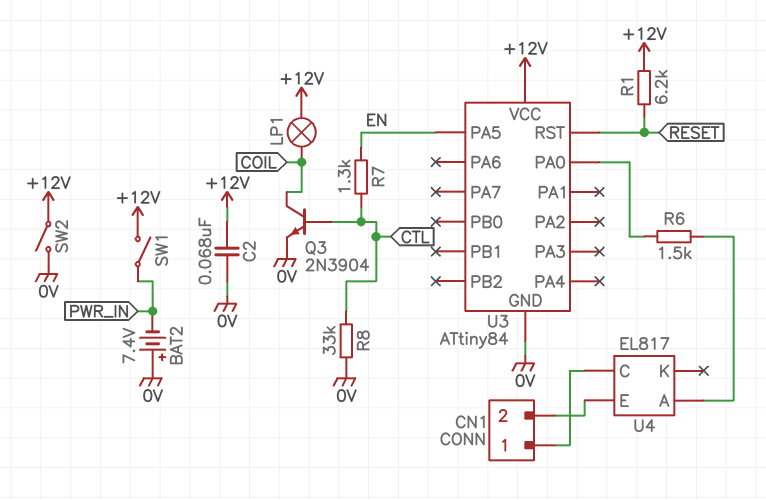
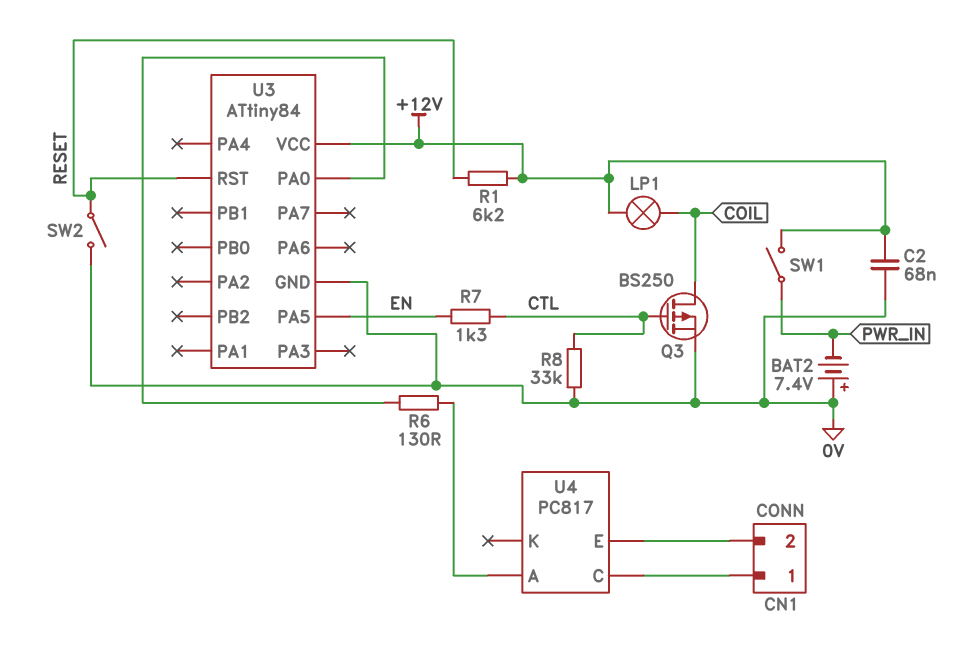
Q3: NPN 2N3904 (B CTL, C COIL, E 0V) -> PMOS BS250 (G CTL, D COIL, S 0V)
R6: 1.5k (U3/PA0, U4/A) -> 130 (U3/PA0, U4/A)
SW2: switch (+12V, 0V) -> switch (0V, RESET)
U4: EL817 -> PC817

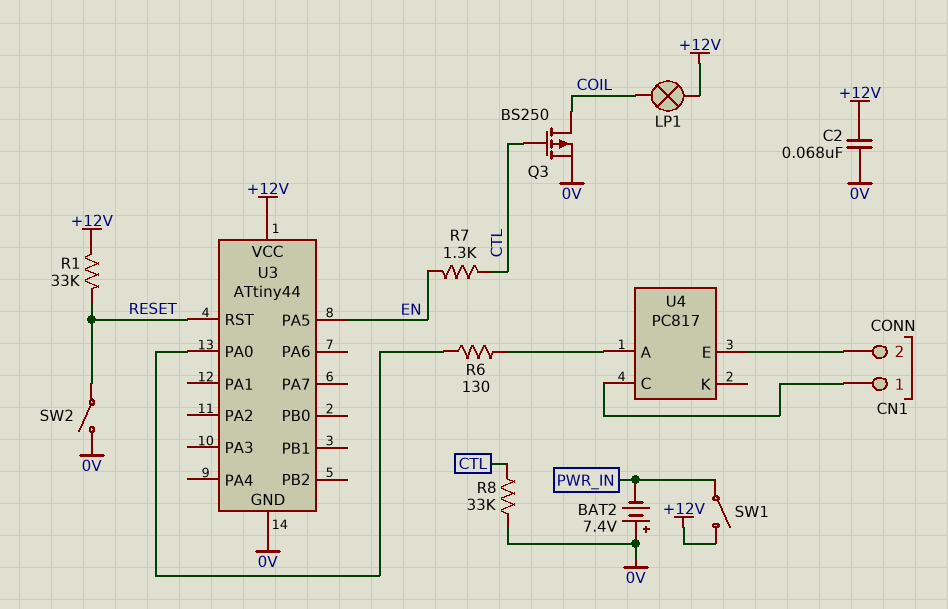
R1: 6.2k (+12V, RESET) -> 33k (+12V, RESET)
U3: ATtiny84 -> ATtiny44

